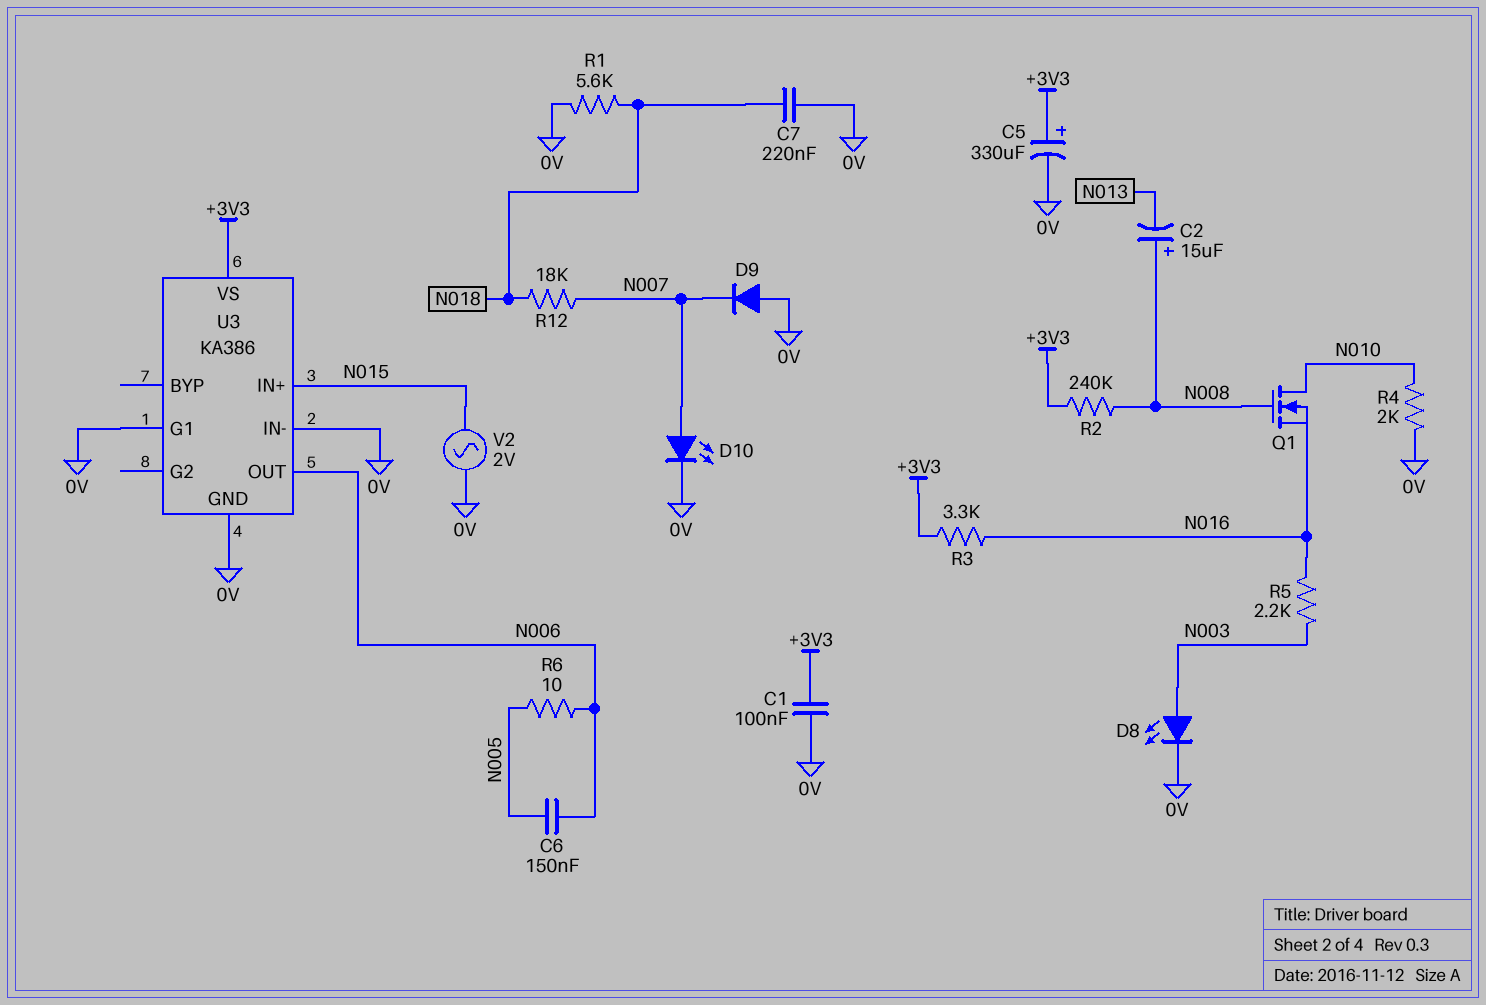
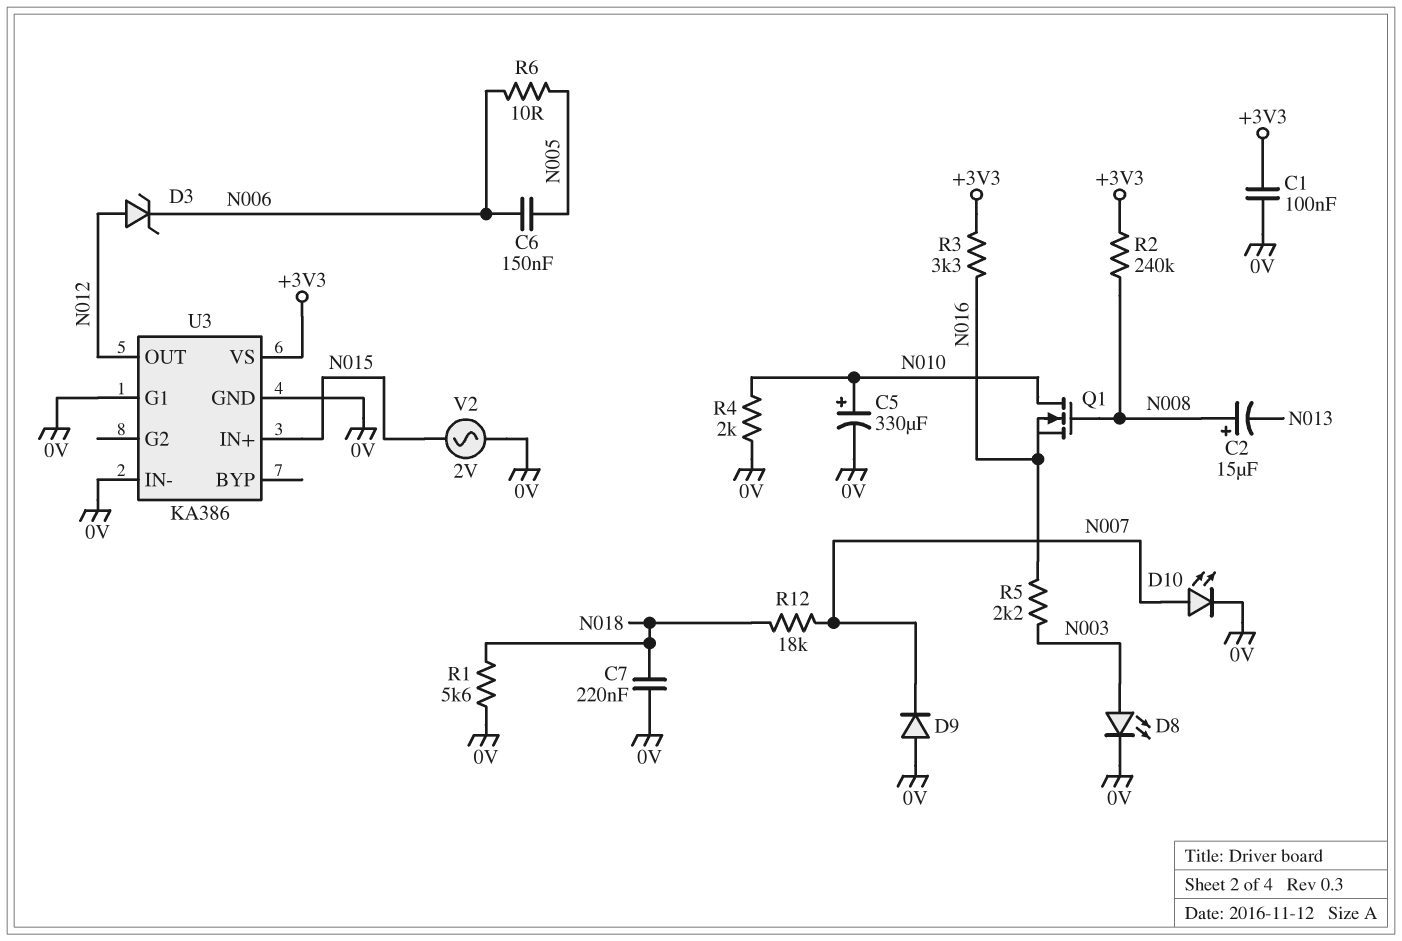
C5: 330uF (plus +3V3, minus 0V) -> 330uF (plus N010, minus 0V)
D3: none -> zener (A N012, K N006)
U3 pin OUT: N006 -> N012

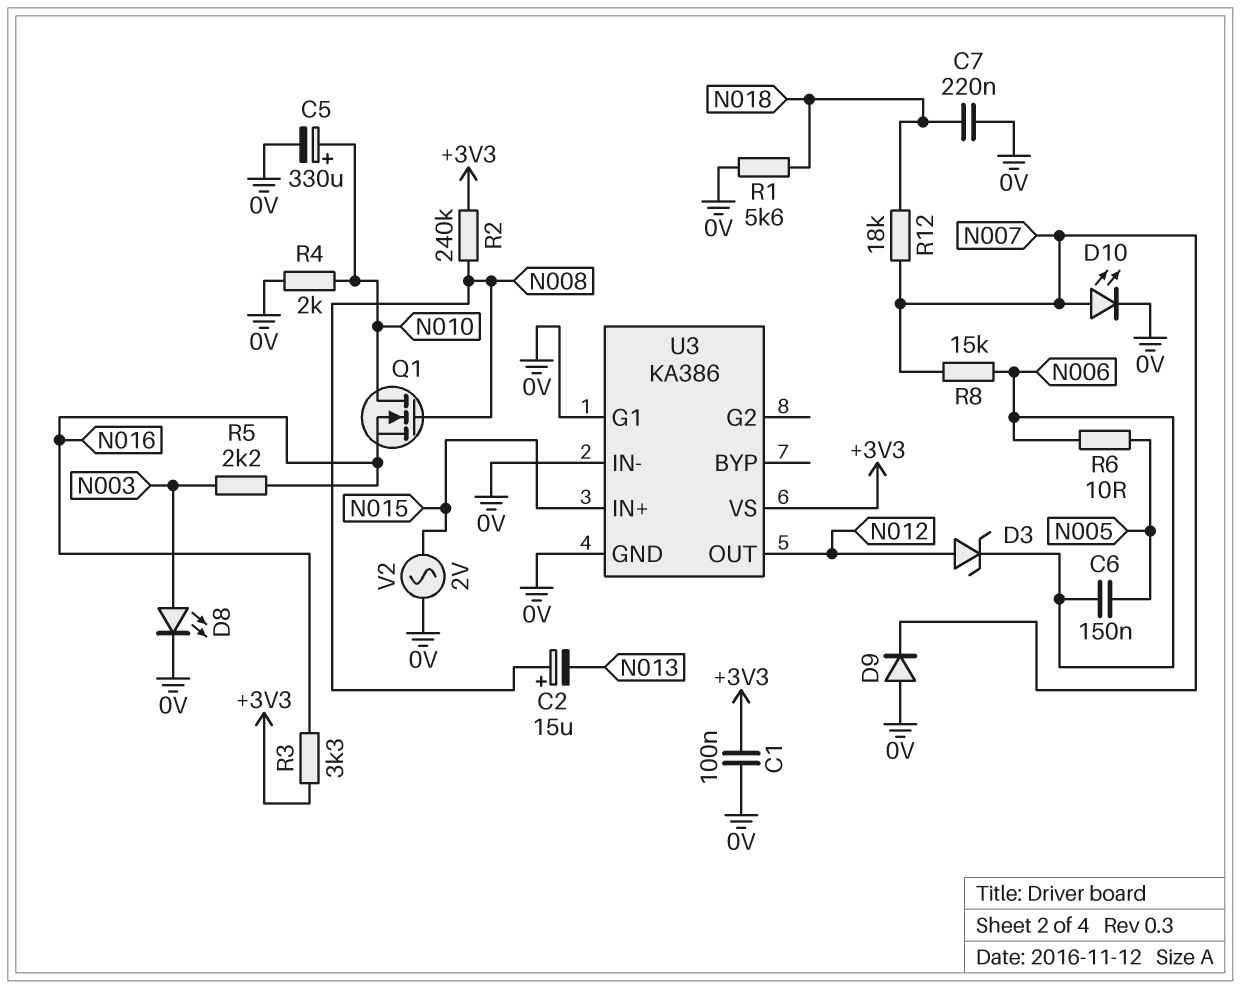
R8: none -> 15k (N006, N007)

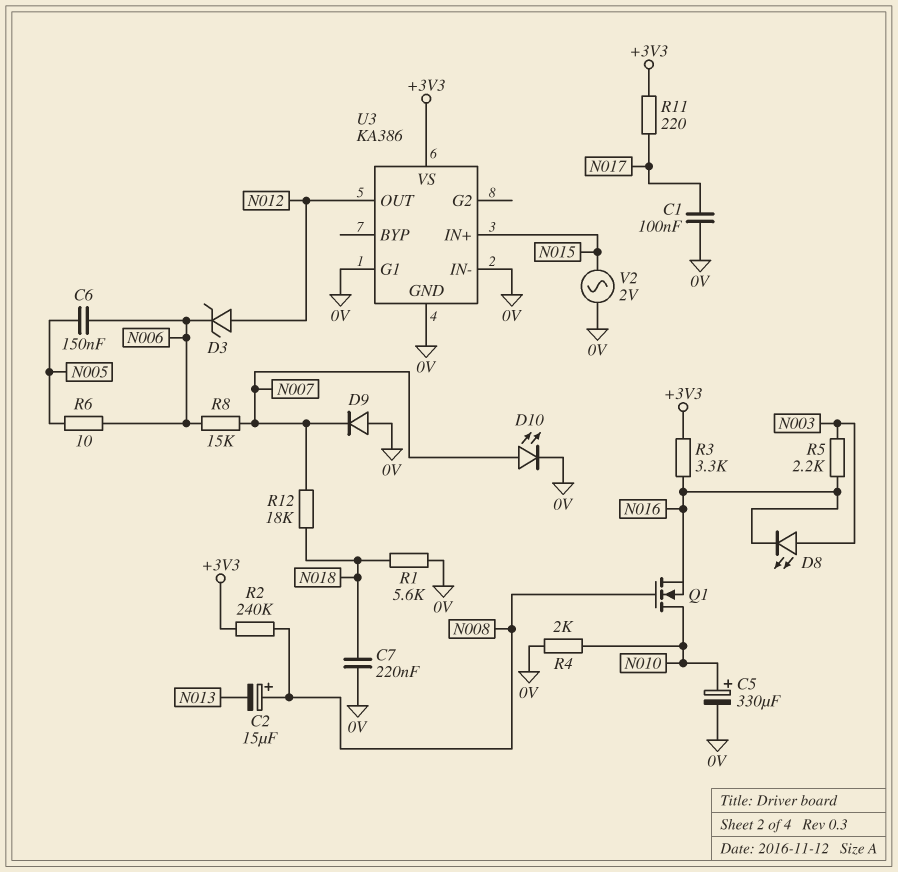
C1: 100nF (+3V3, 0V) -> 100nF (0V, N017)
D8: LED (A N003, K 0V) -> LED (A N003, K N016)
R11: none -> 220 (+3V3, N017)

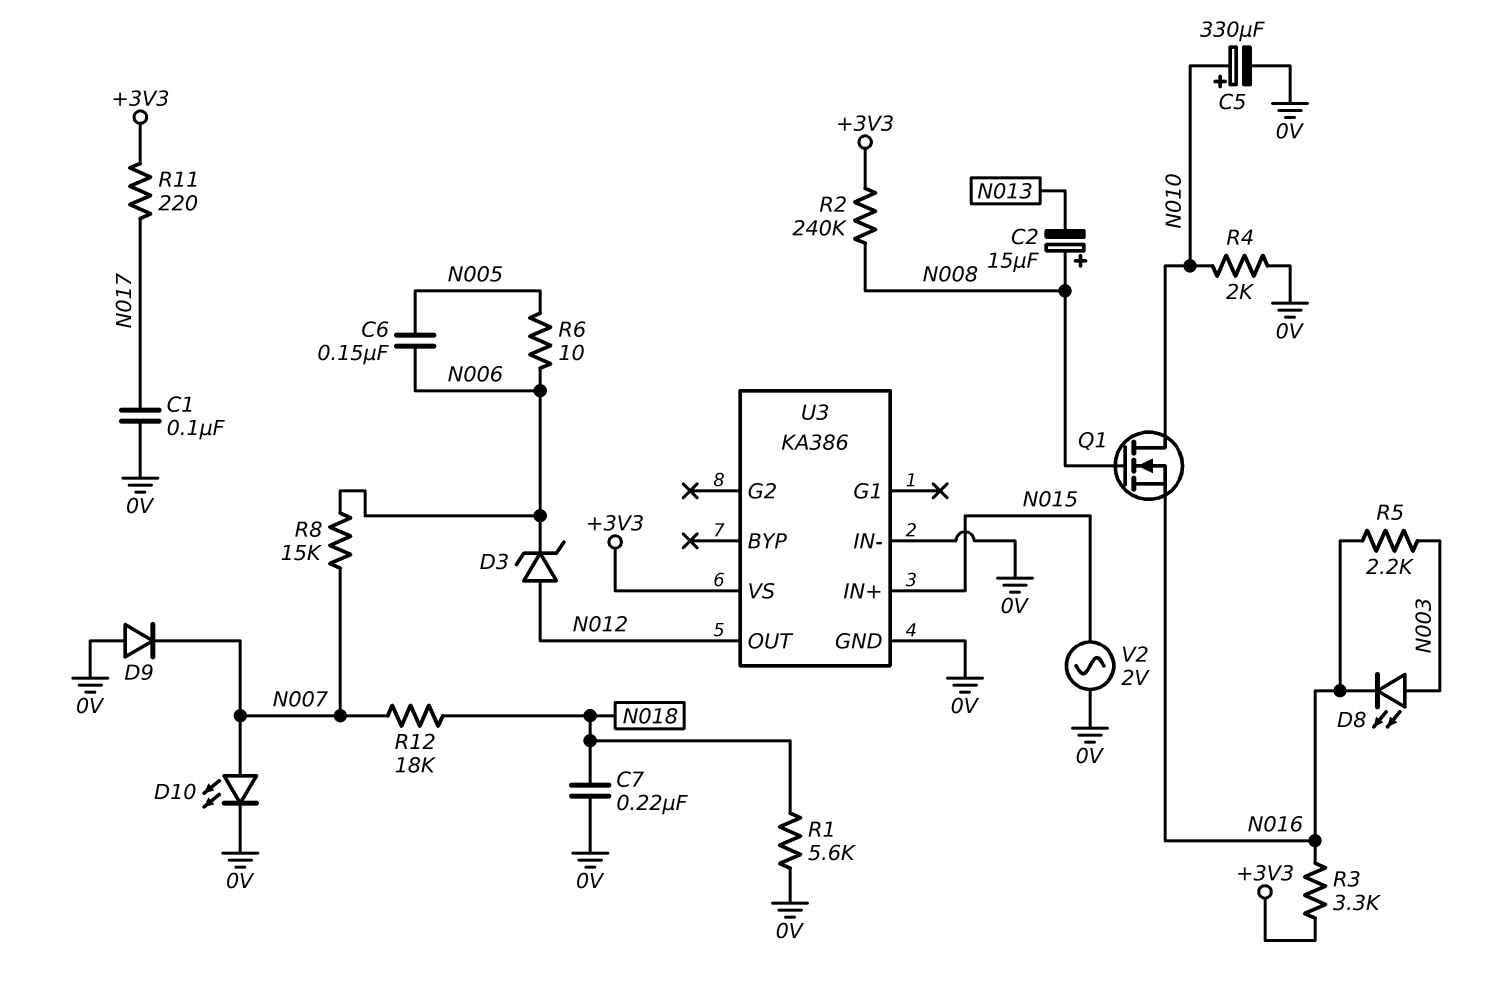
U3 pin G1: 0V -> none

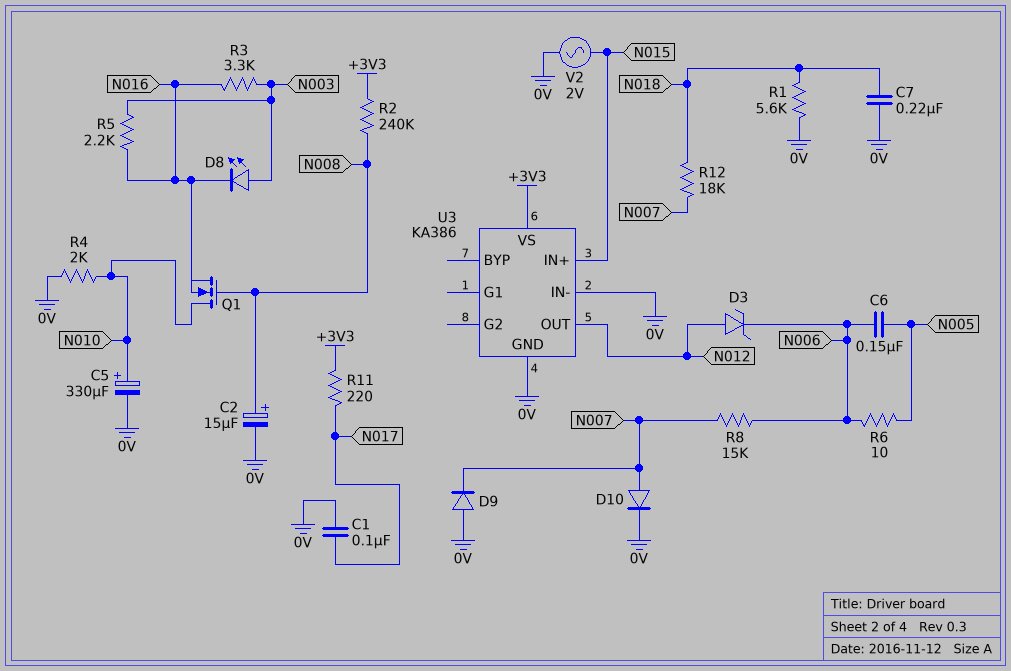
C2: 15uF (plus N008, minus N013) -> 15uF (plus N008, minus 0V)
D10: LED (A N007, K 0V) -> diode (A N007, K 0V)
R3: 3.3k (+3V3, N016) -> 3.3k (N003, N016)

